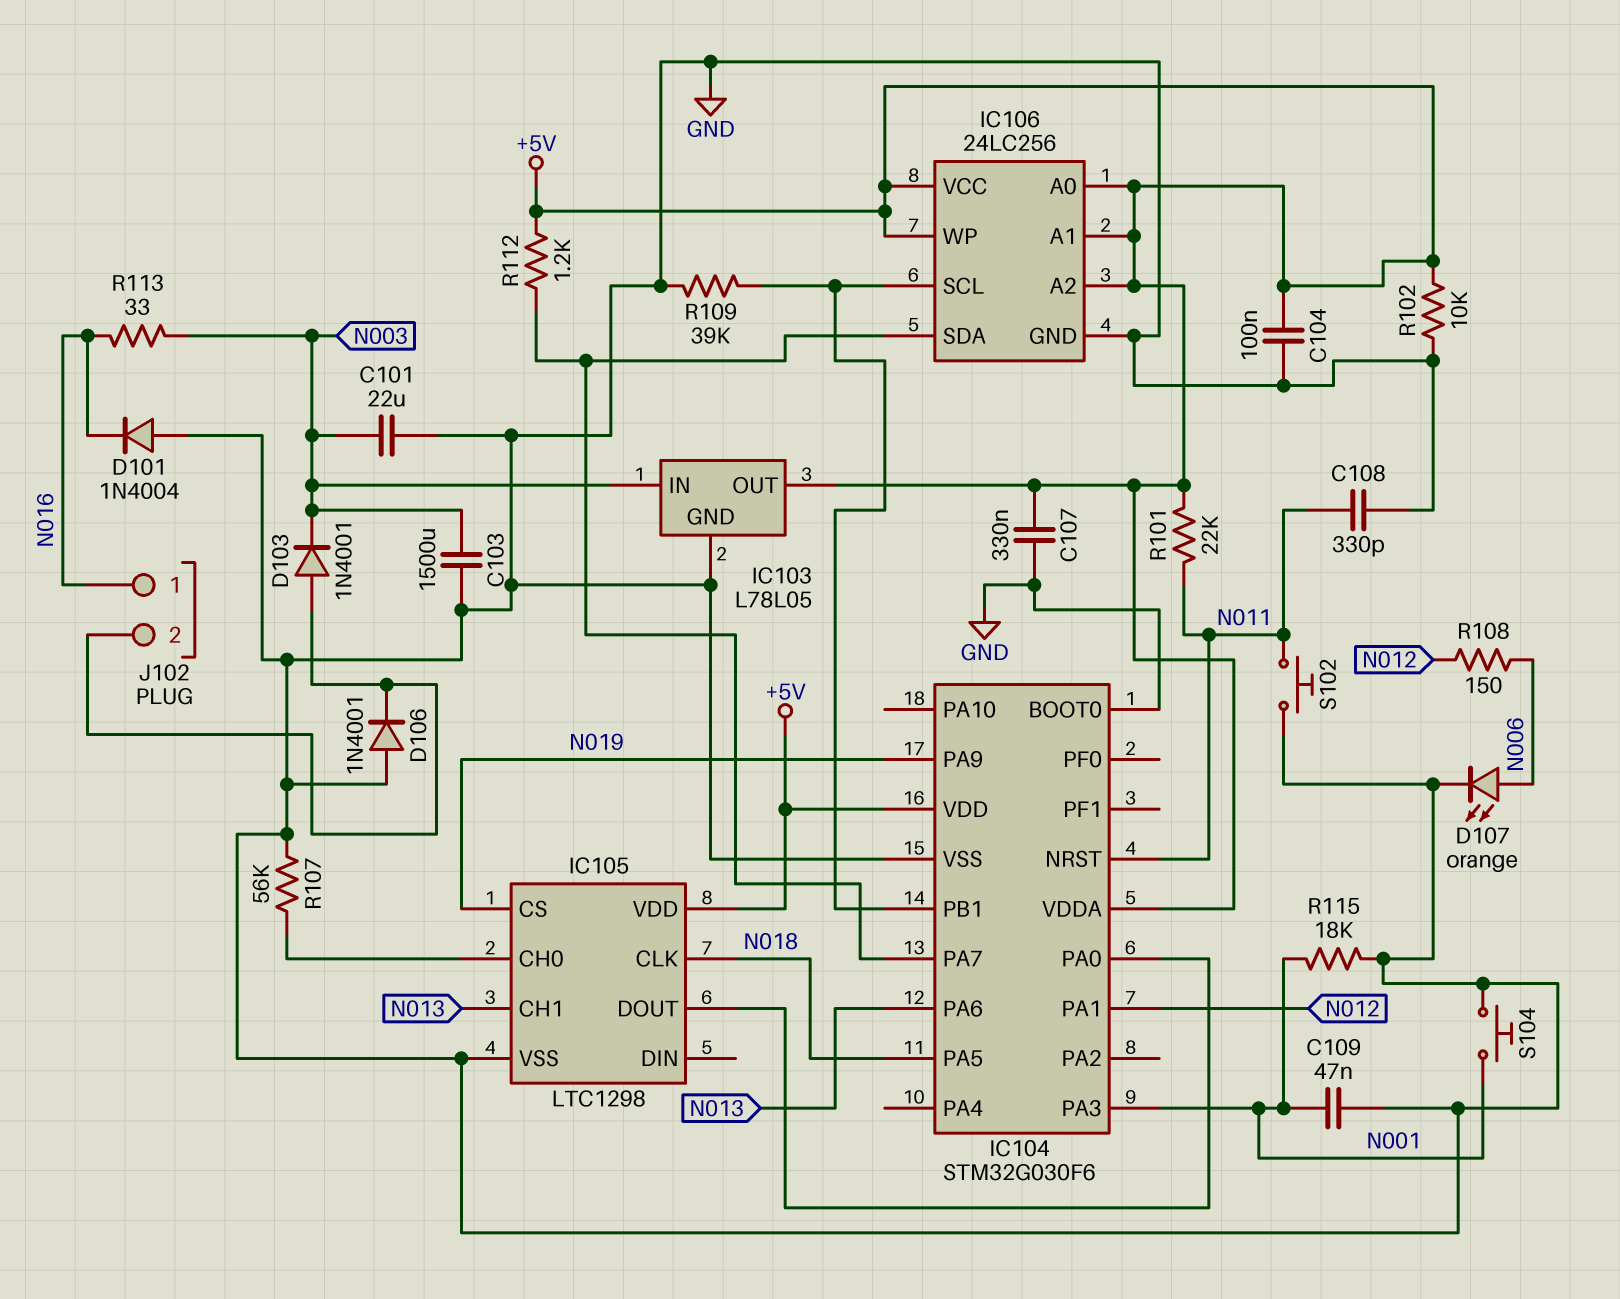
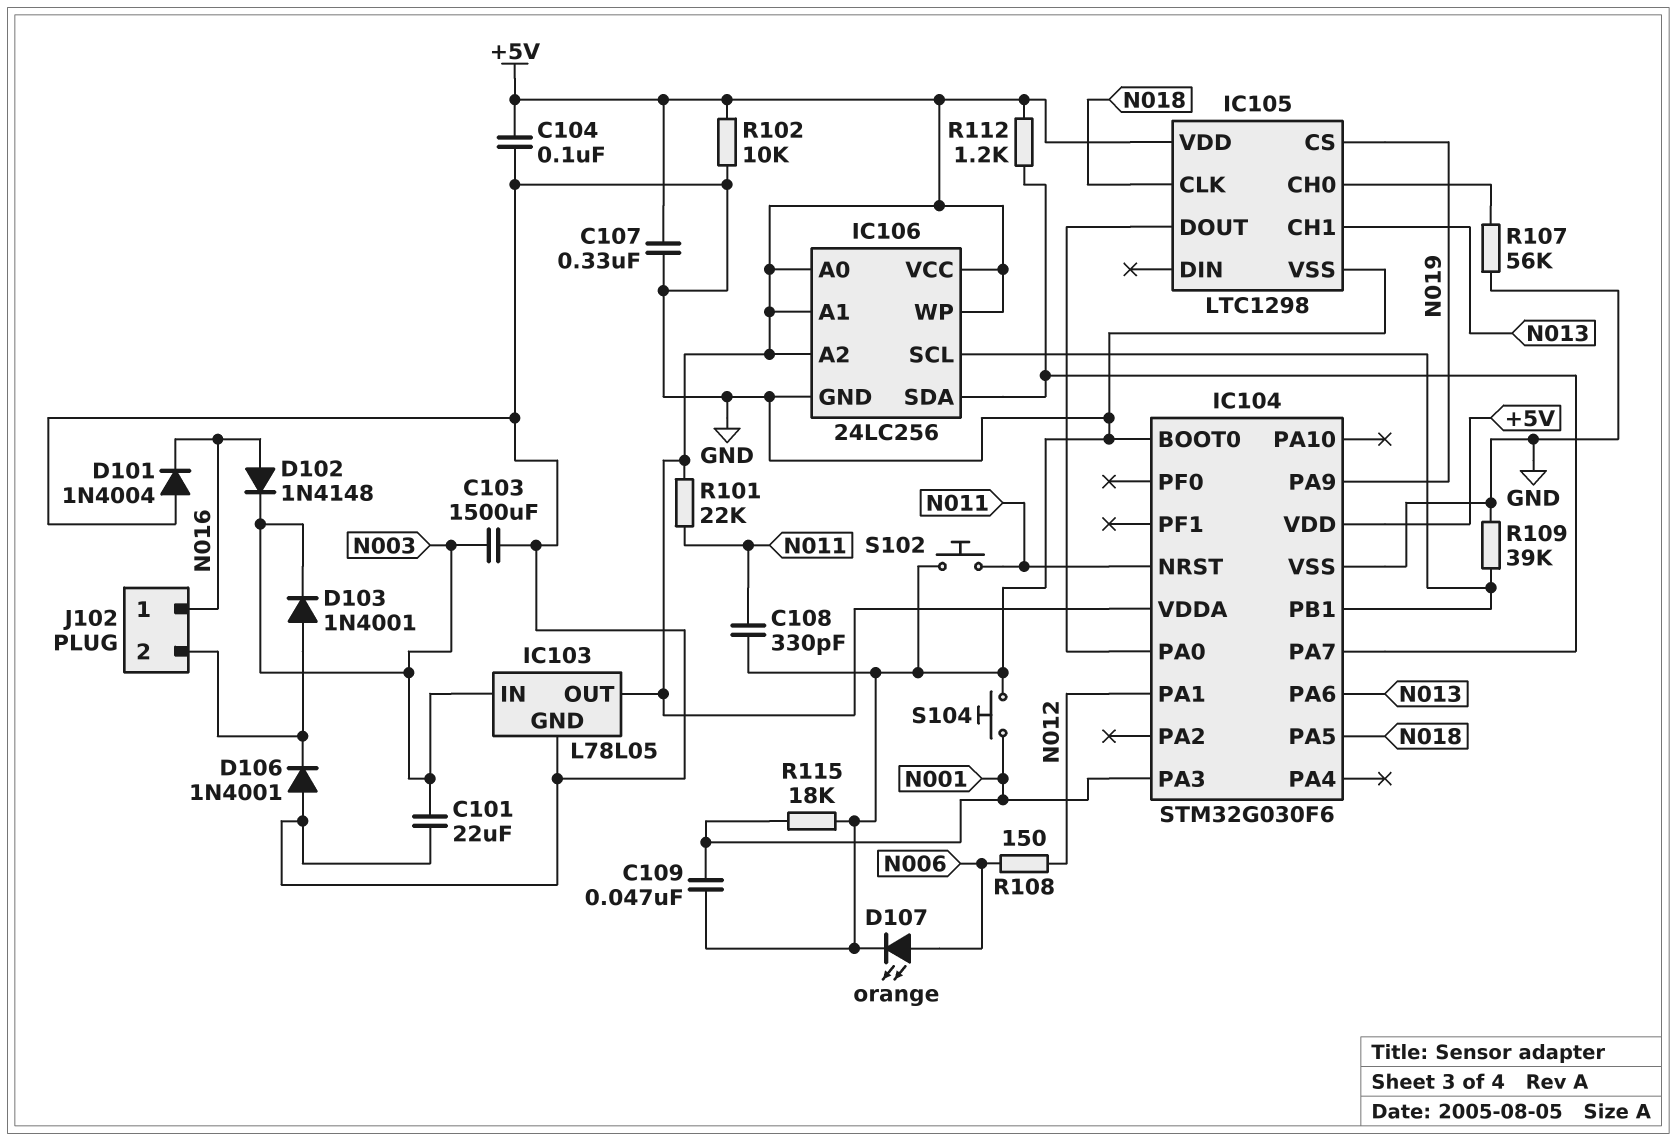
D102: none -> diode 1N4148 (A N016, K N003)
R113: 33 (N003, N016) -> none

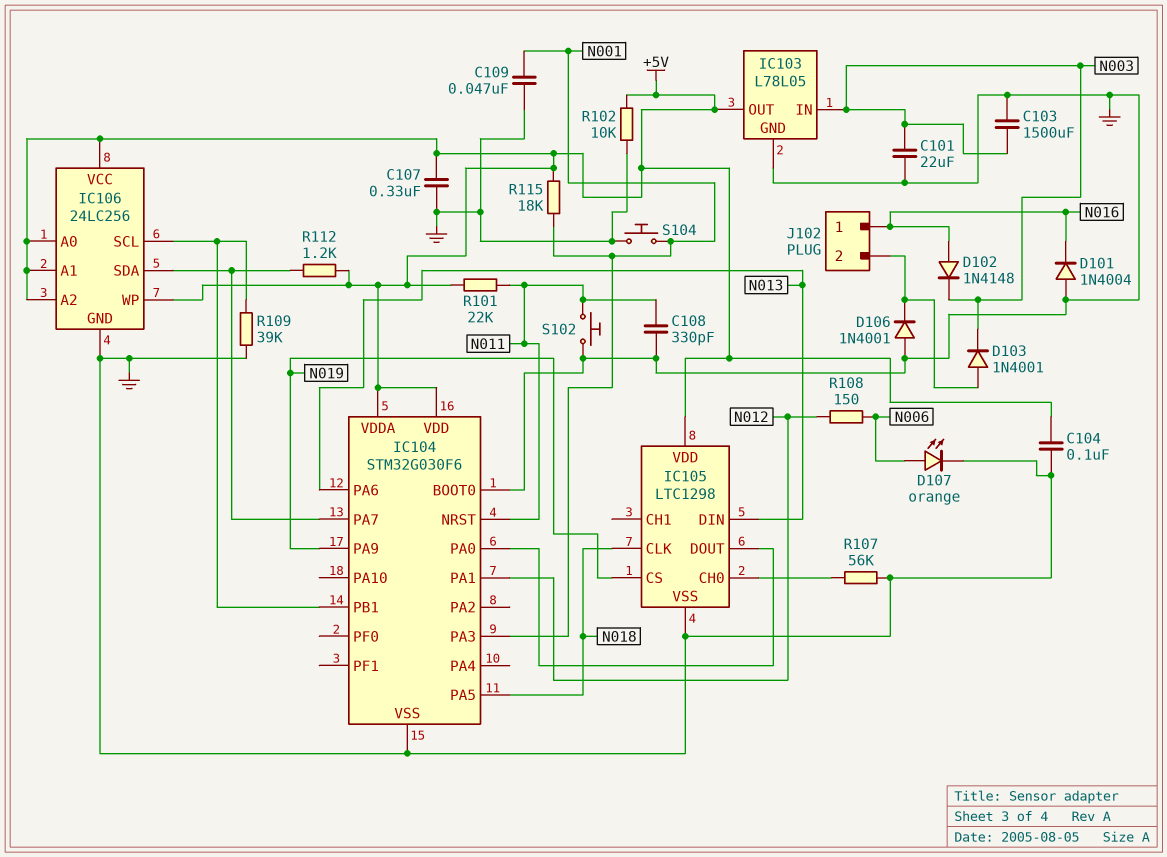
IC105 pin CH1: N013 -> none
IC105 pin DIN: none -> N013
R115: 18k (GND, N001) -> 18k (+5V, N001)

